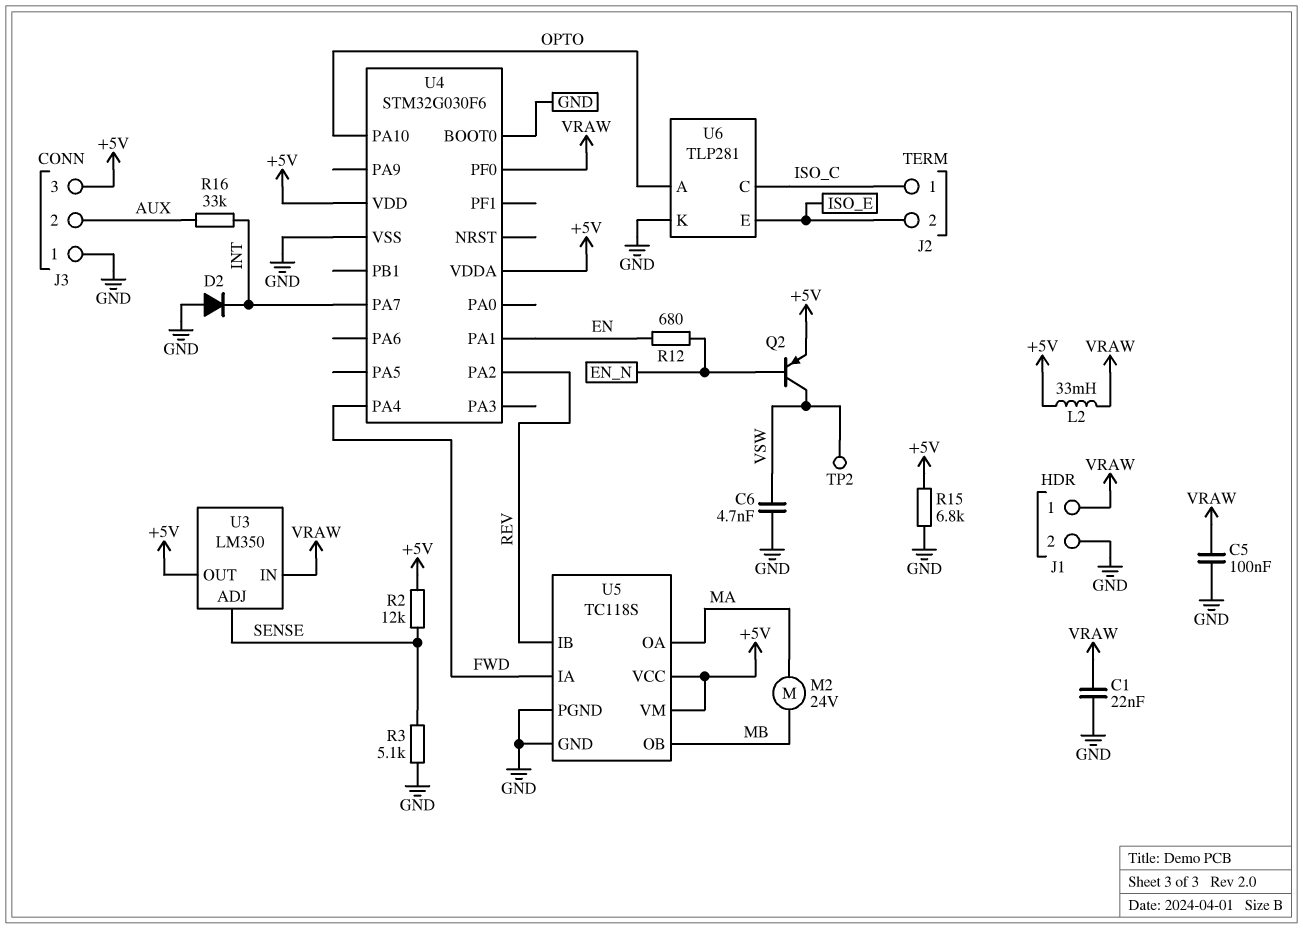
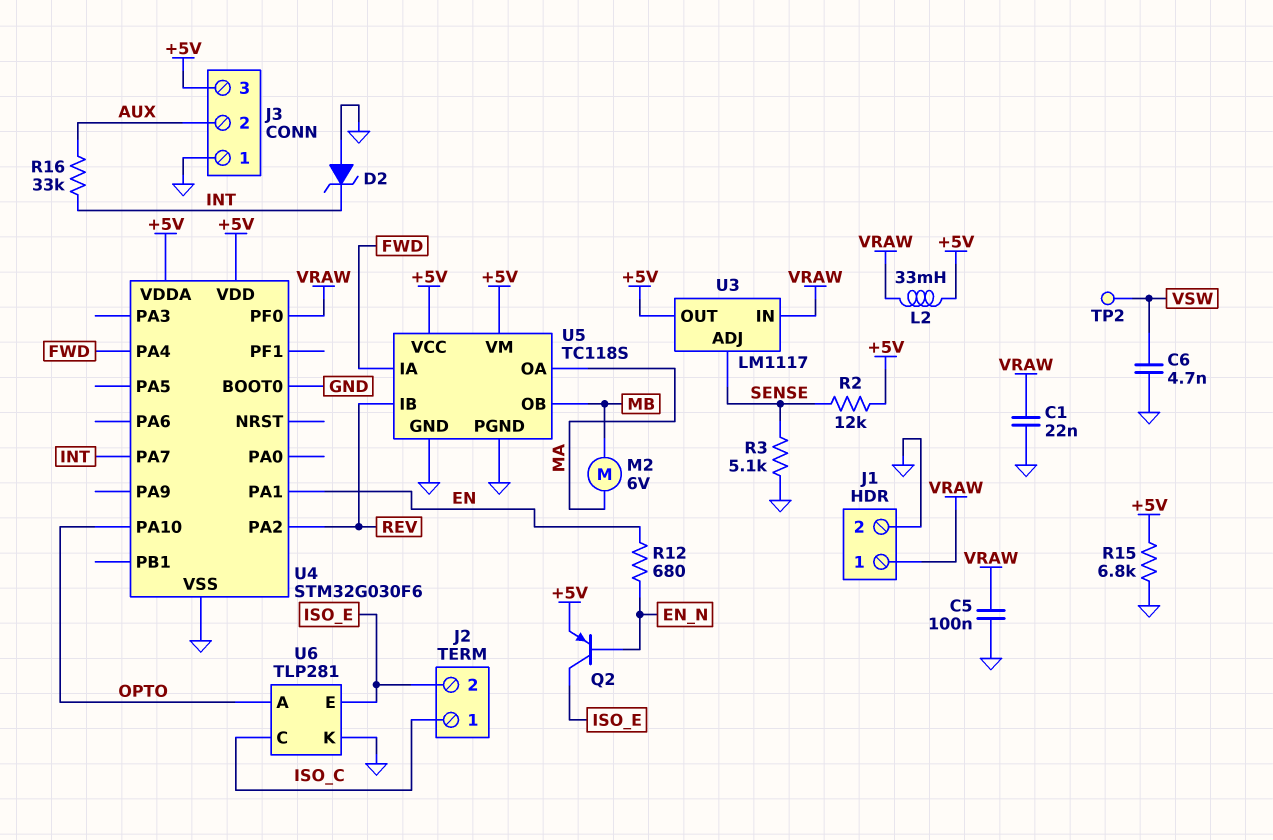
D2: diode (A GND, K INT) -> zener (A GND, K INT)
M2: motor 24V (MA, MB) -> motor 6V (MA, MB)
Q2: PNP (B EN_N, C VSW, E +5V) -> PNP (B EN_N, C ISO_E, E +5V)
U3: LM350 -> LM1117

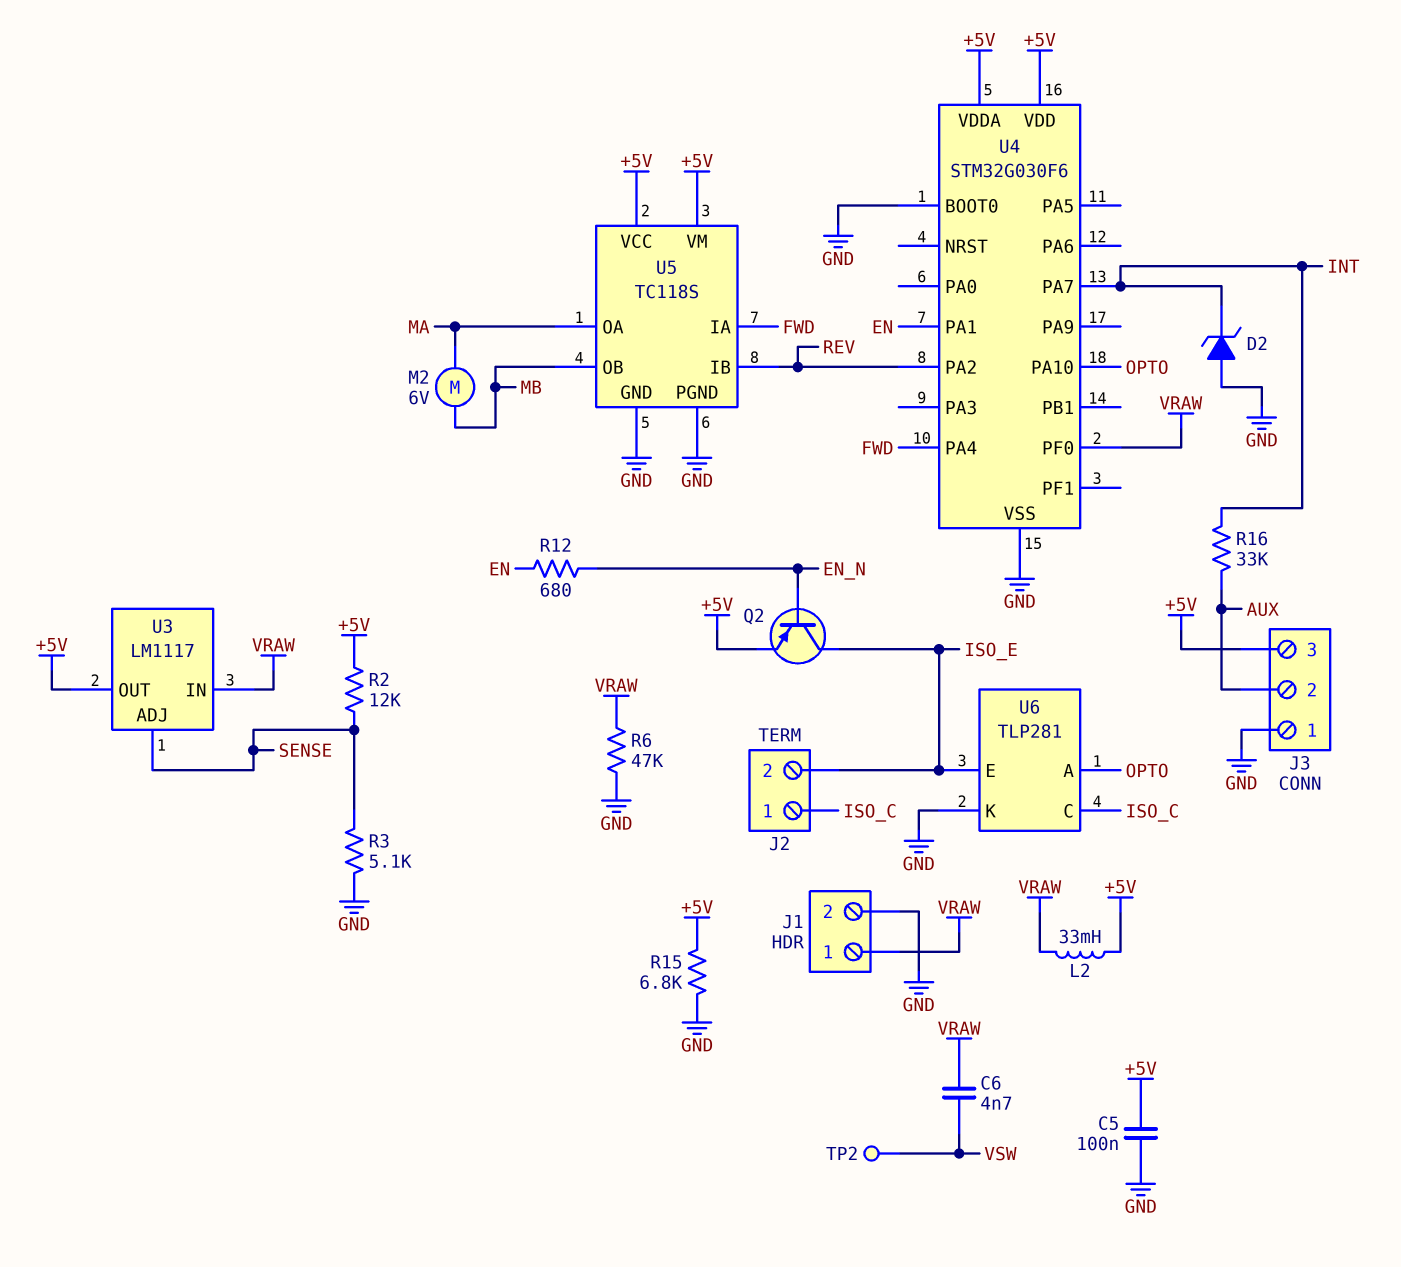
C1: 22nF (GND, VRAW) -> none
C5: 100nF (GND, VRAW) -> 100nF (+5V, GND)
C6: 4.7nF (GND, VSW) -> 4.7nF (VRAW, VSW)
R6: none -> 47k (GND, VRAW)

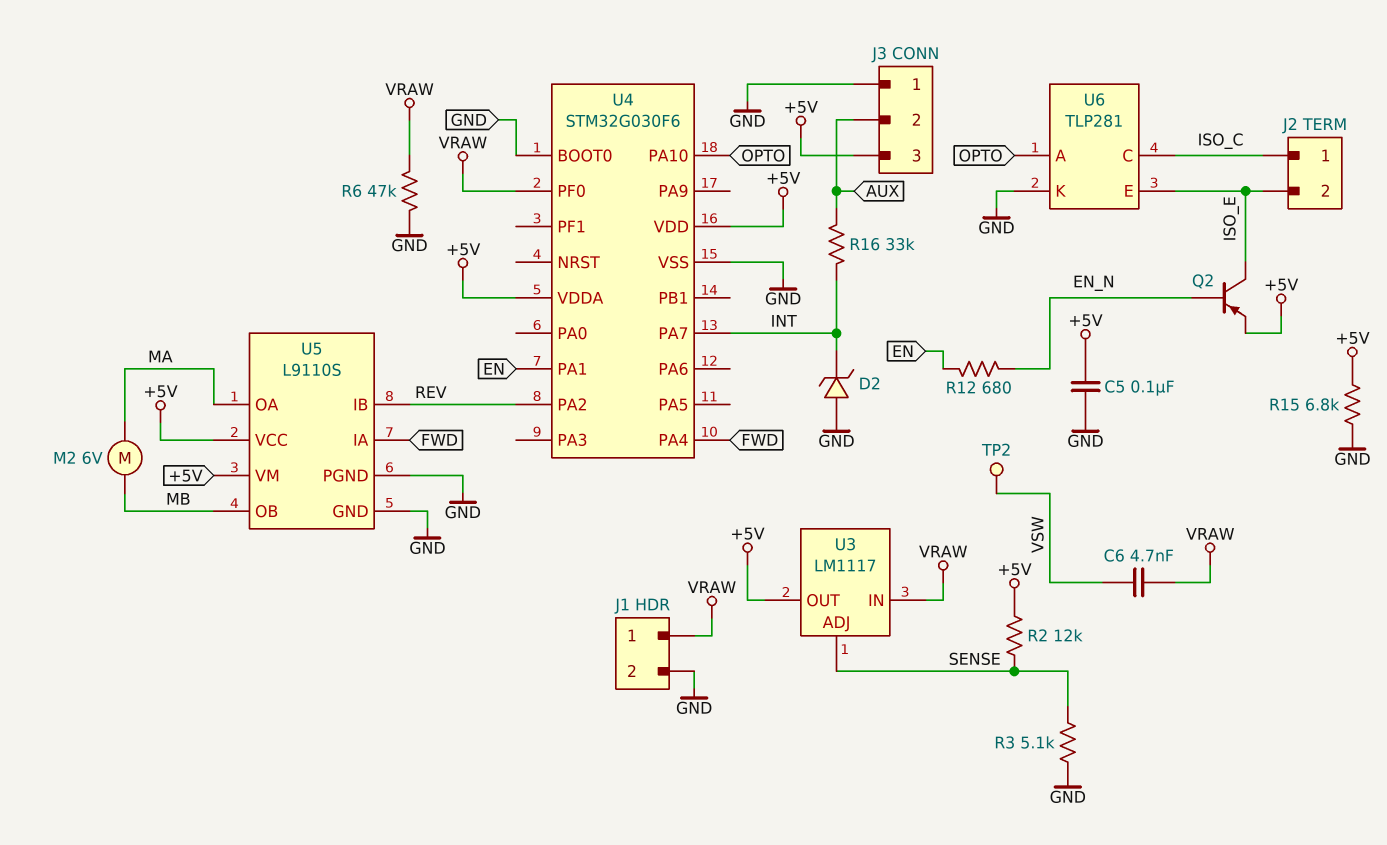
L2: 33mH (+5V, VRAW) -> none
U5: TC118S -> L9110S

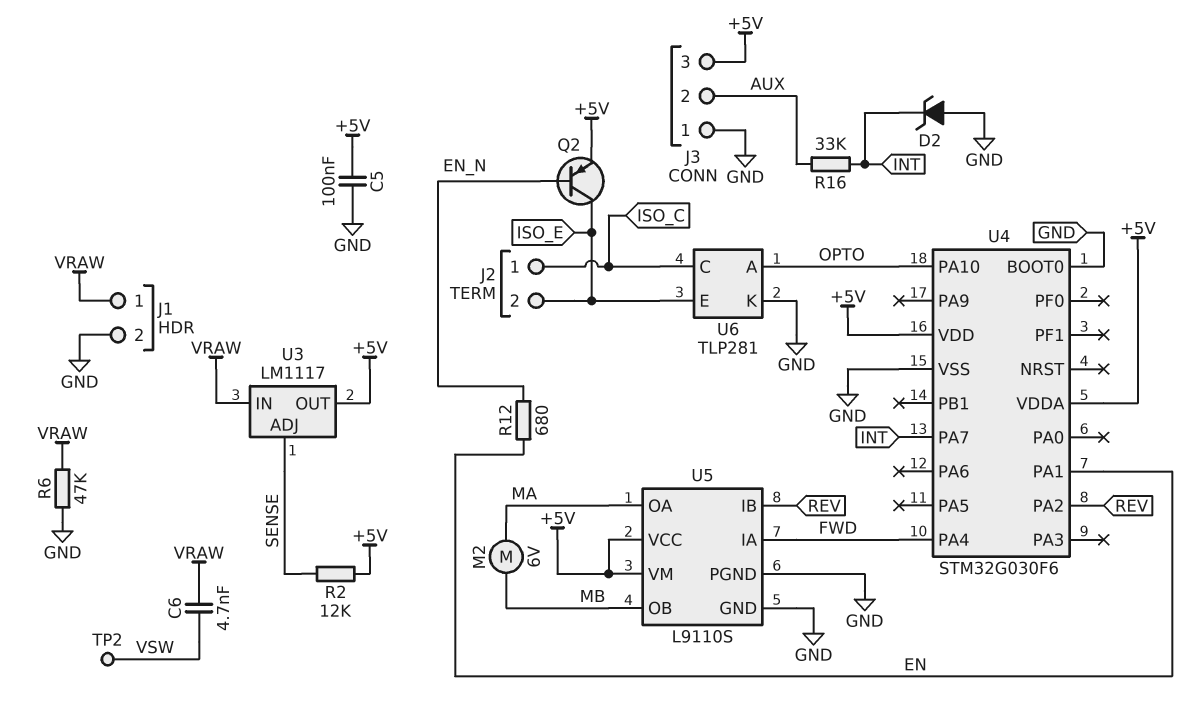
R3: 5.1k (GND, SENSE) -> none
R15: 6.8k (+5V, GND) -> none
U4 pin PF0: VRAW -> none

